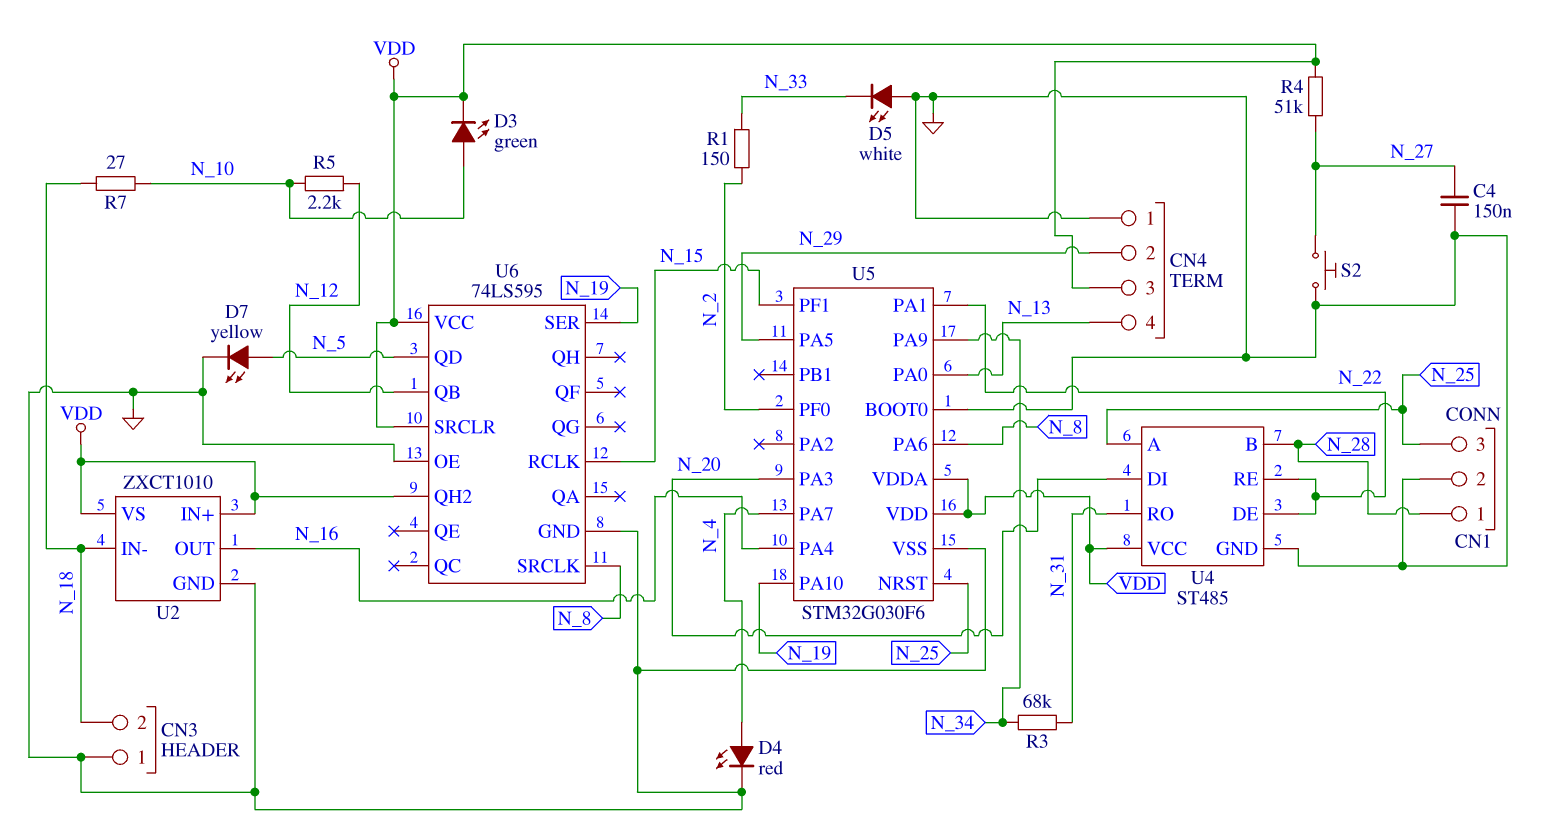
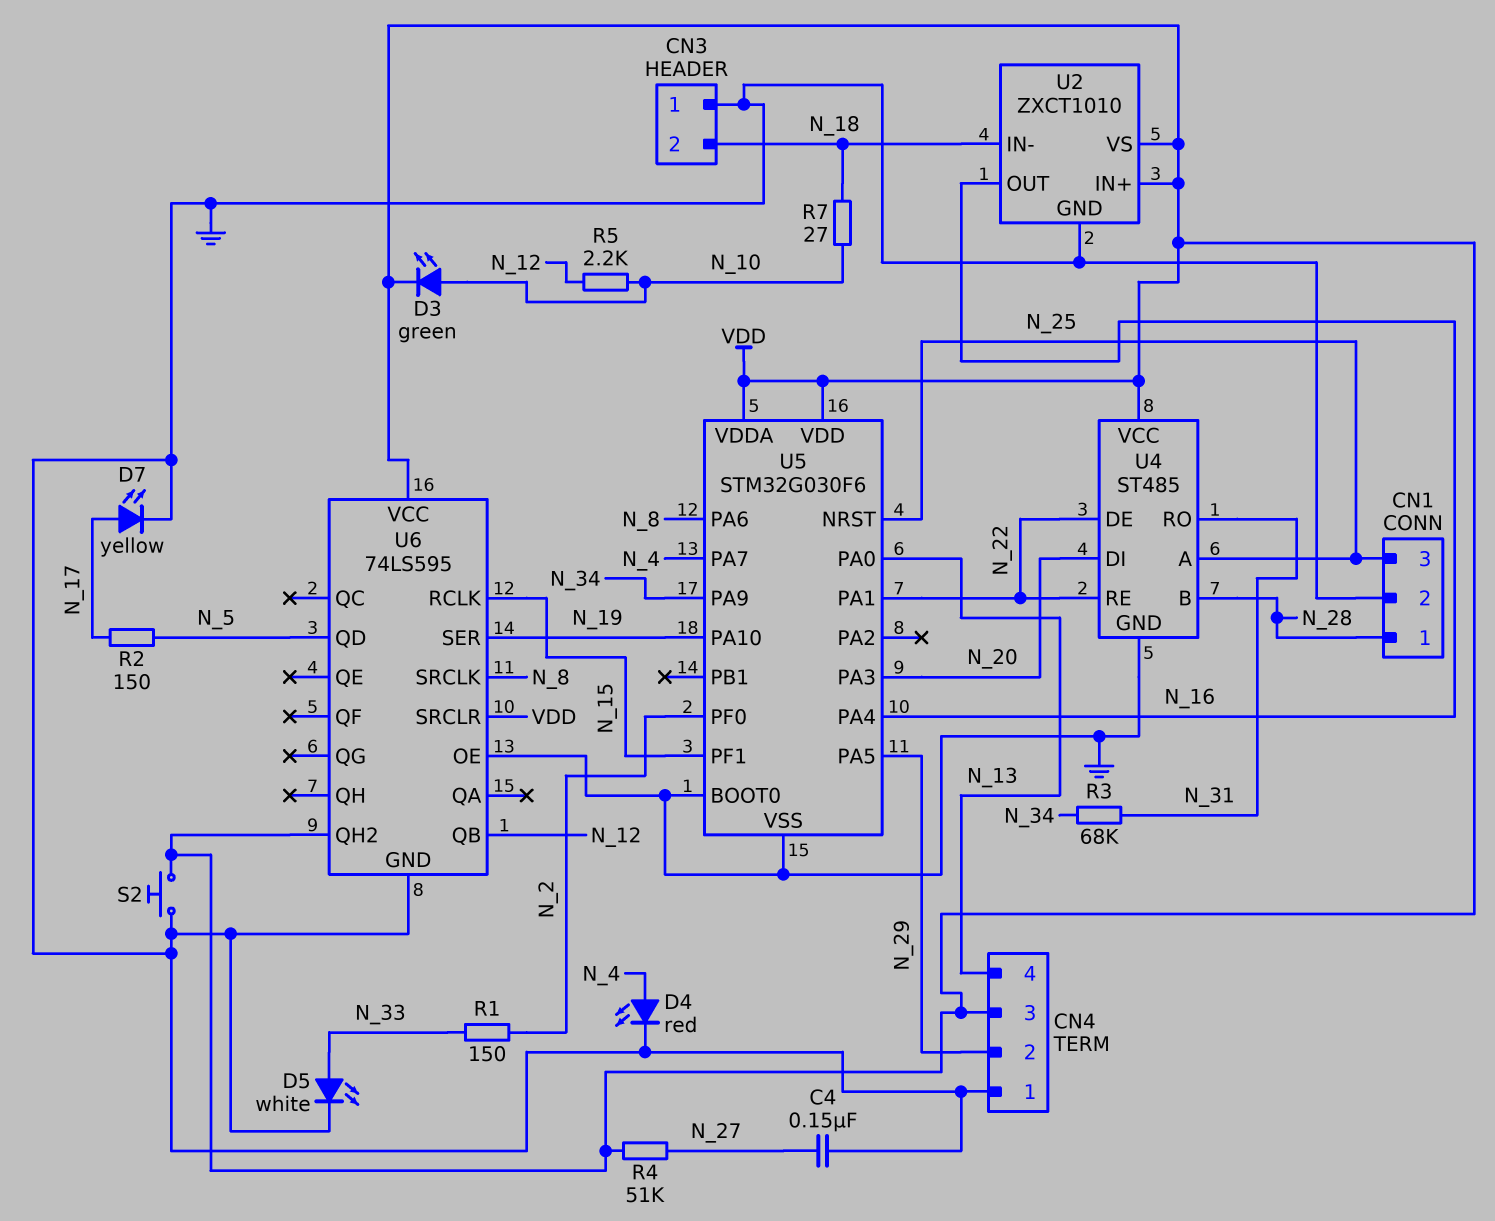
D5: LED white (A GND, K N_33) -> LED white (A N_33, K GND)
D7: LED yellow (A N_5, K GND) -> LED yellow (A N_17, K GND)
R2: none -> 150 (N_5, N_17)
S2: button (GND, N_27) -> button (GND, VDD)

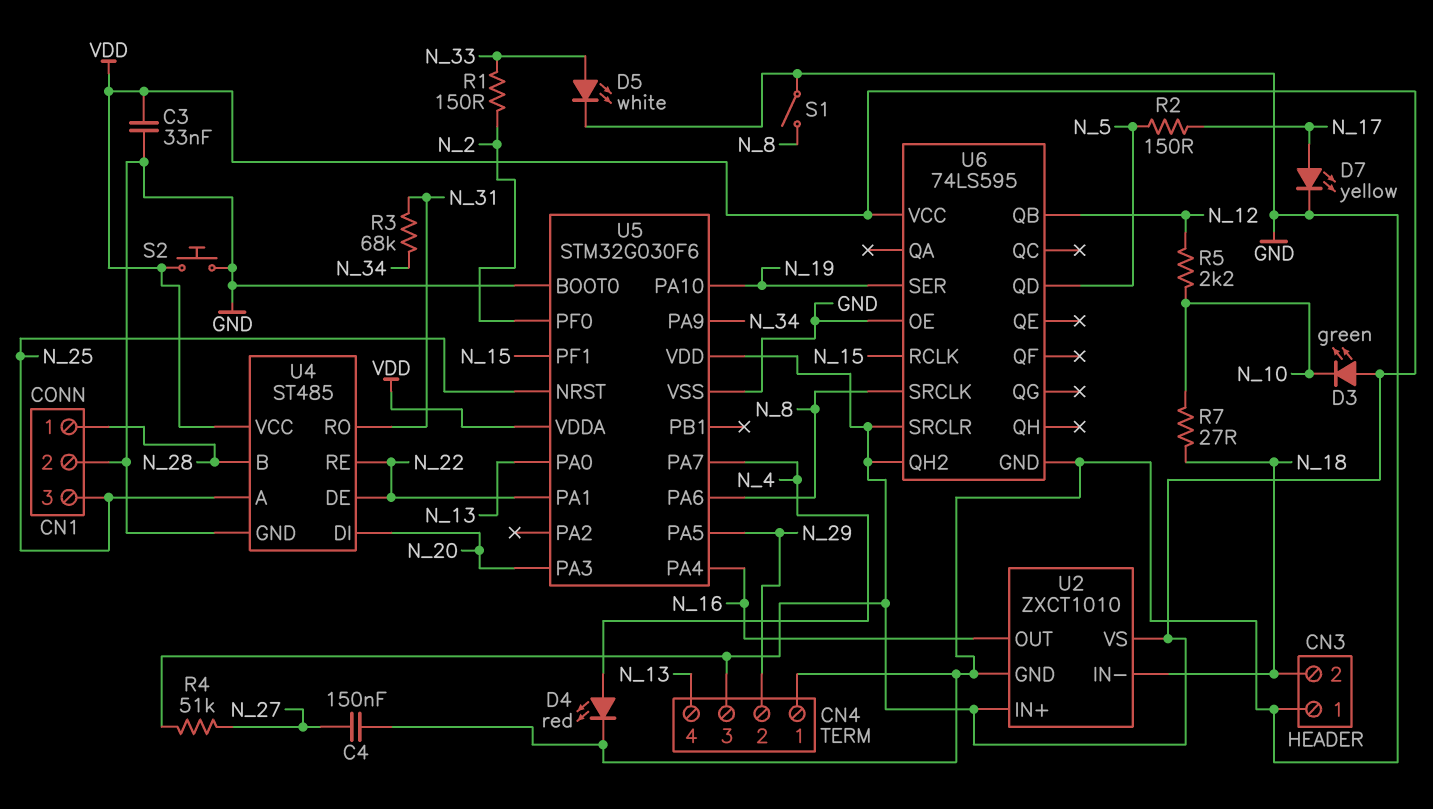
C3: none -> 33nF (GND, VDD)
D3: LED green (A N_10, K VDD) -> LED green (A VDD, K N_10)
S1: none -> switch (GND, N_8)

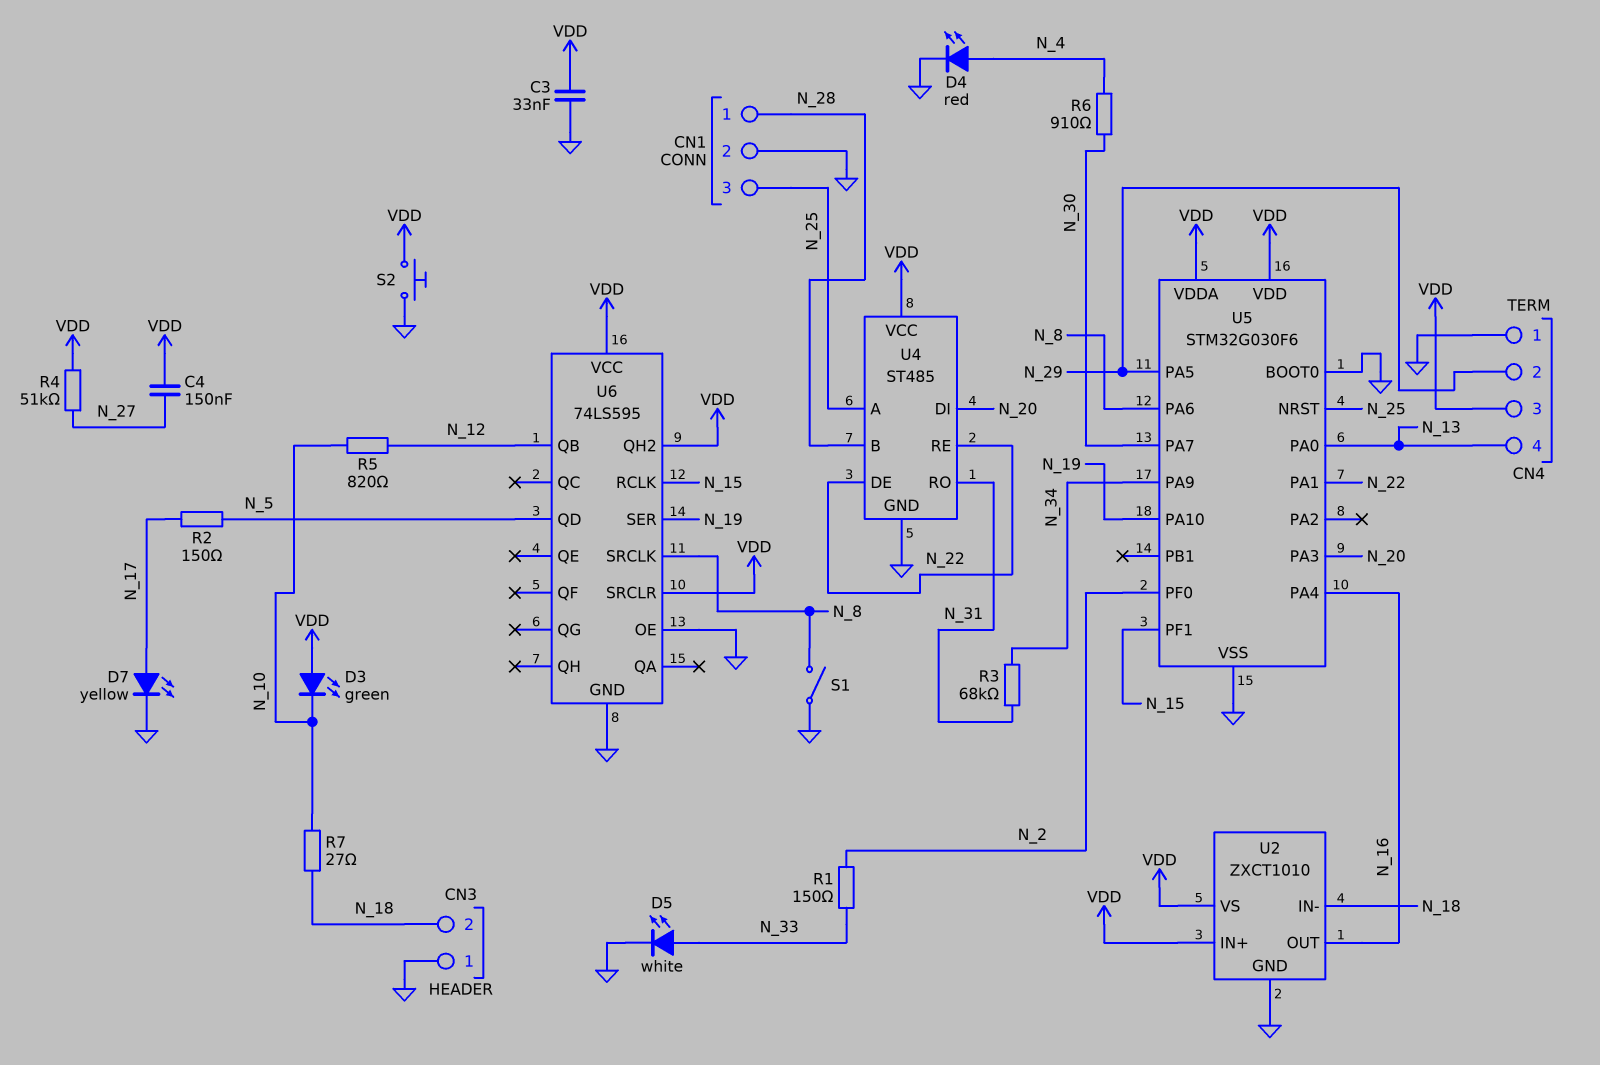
C4: 150nF (GND, N_27) -> 150nF (N_27, VDD)
R5: 2.2k (N_10, N_12) -> 820 (N_10, N_12)
R6: none -> 910 (N_4, N_30)
U5 pin PA7: N_4 -> N_30

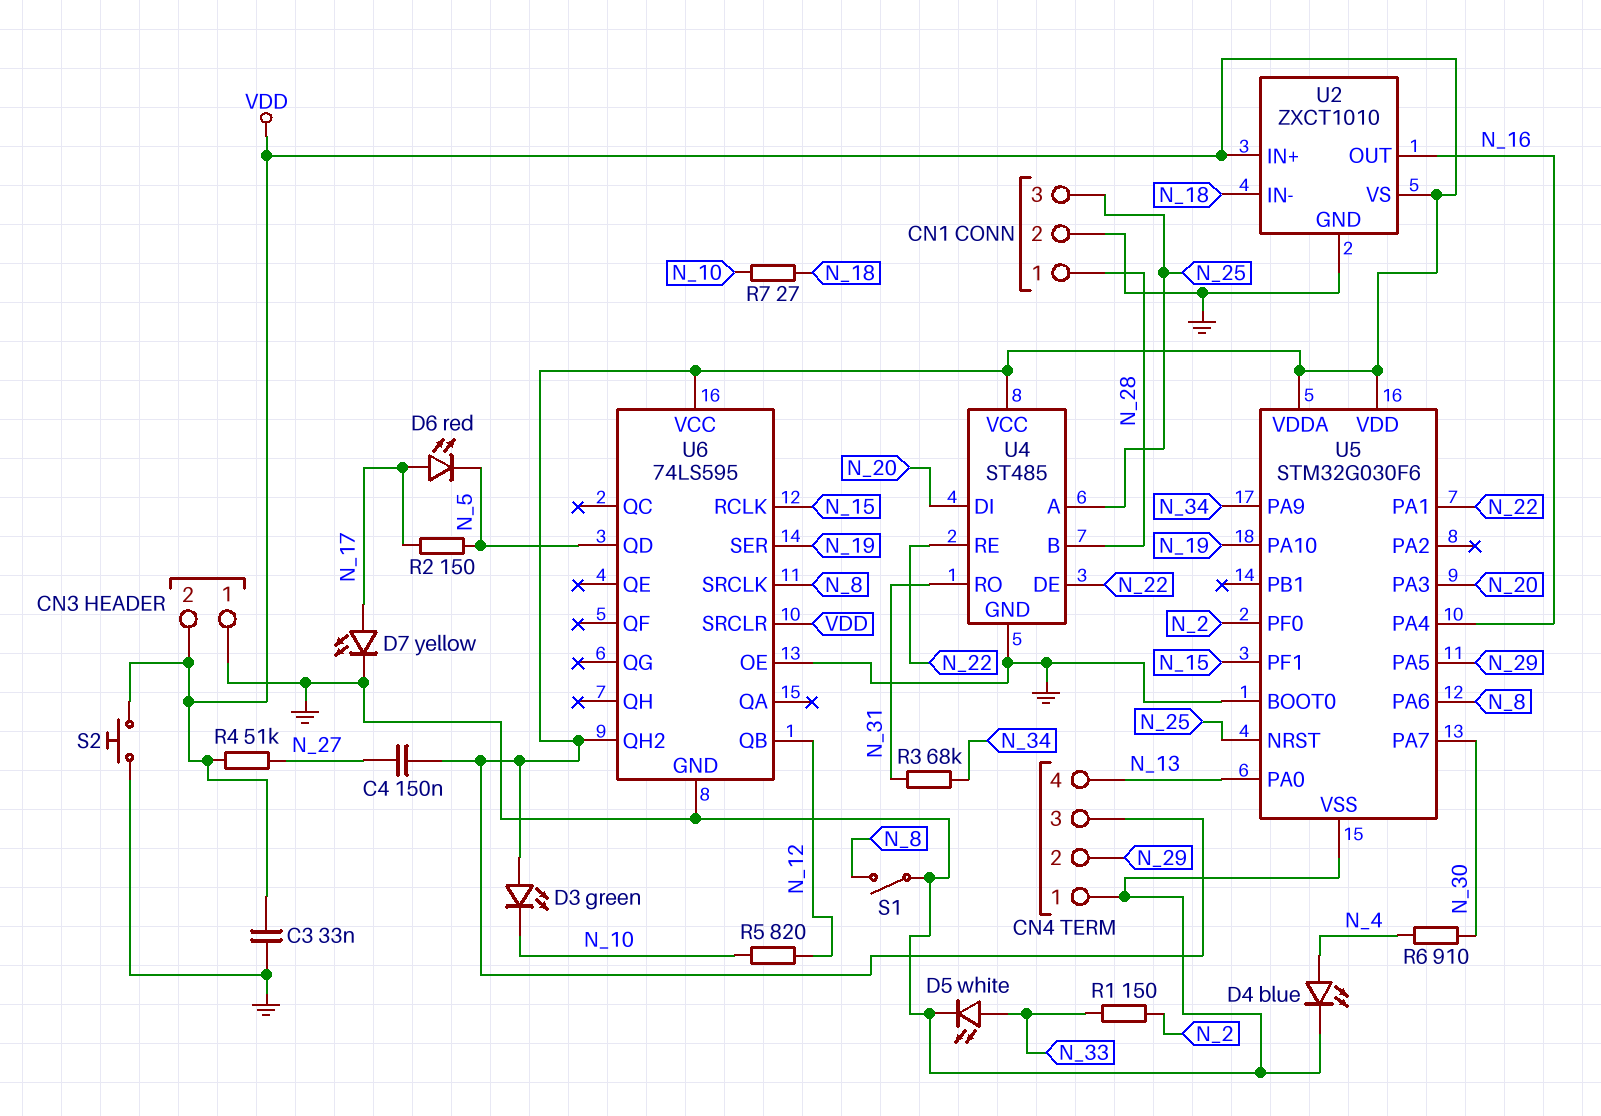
CN3 pin 2: N_18 -> VDD
D4: LED red (A N_4, K GND) -> LED blue (A N_4, K GND)
D6: none -> LED red (A N_17, K N_5)

